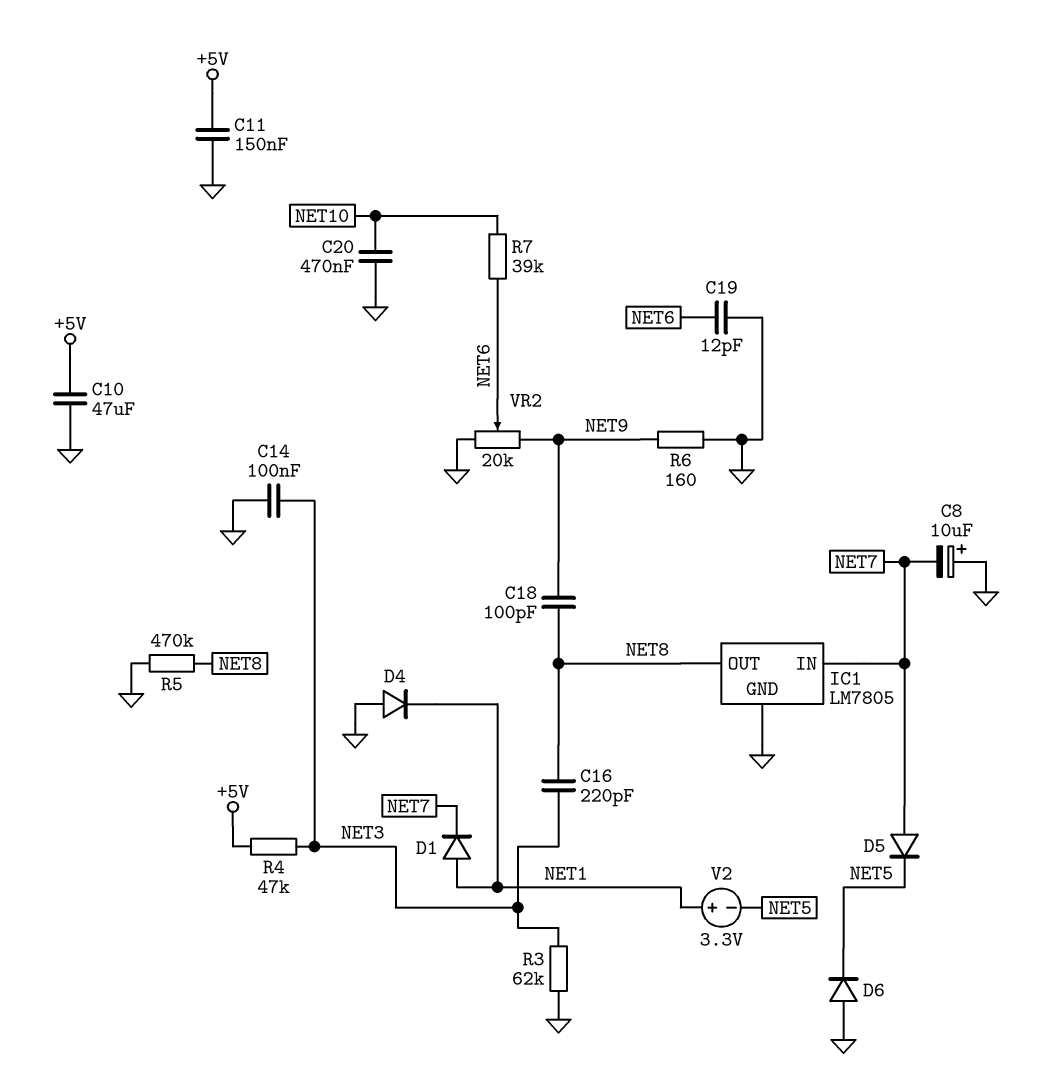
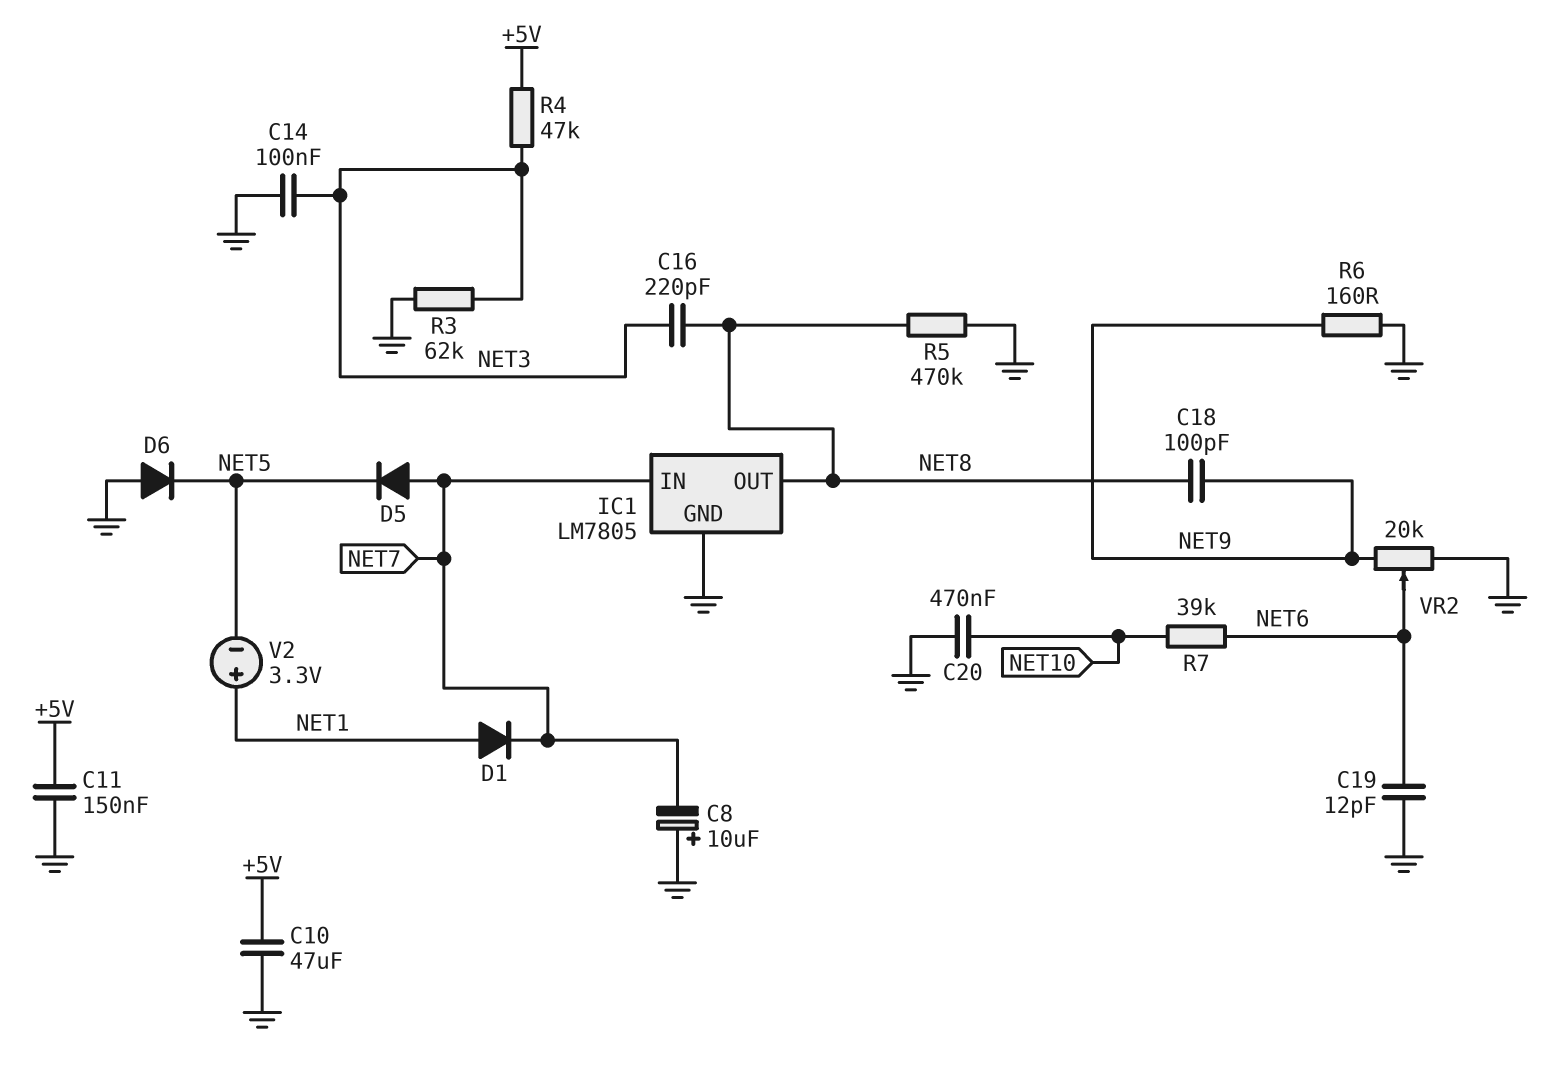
D4: diode (A GND, K NET1) -> none

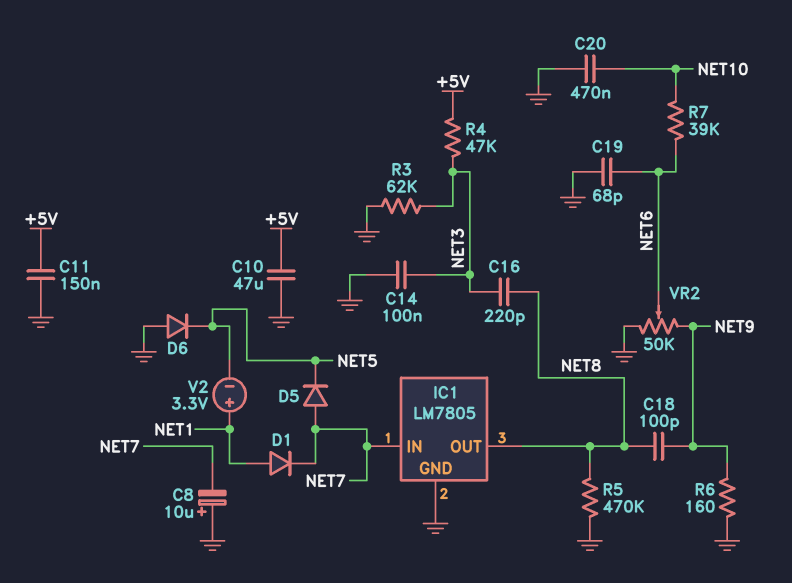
C19: 12pF (GND, NET6) -> 68pF (GND, NET6)
VR2: 20k (GND, NET9, wiper NET6) -> 50k (GND, NET9, wiper NET6)

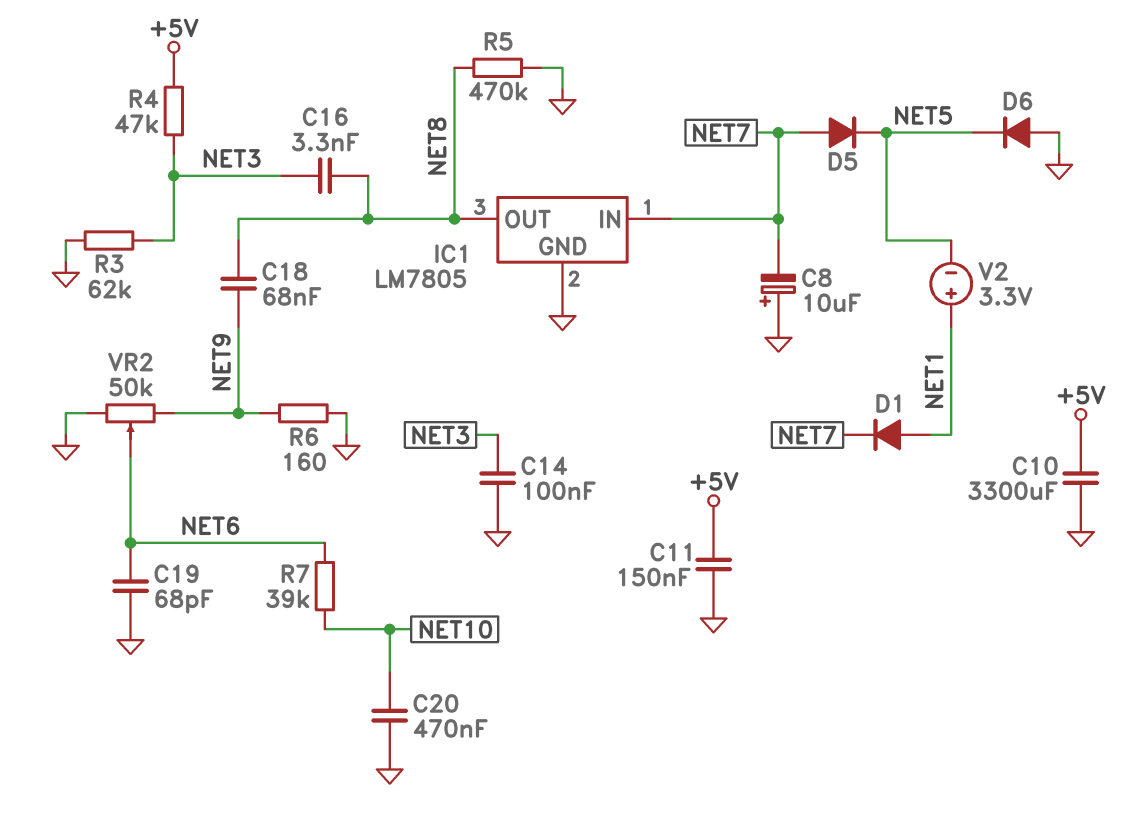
C10: 47uF (+5V, GND) -> 3300uF (+5V, GND)
C16: 220pF (NET3, NET8) -> 3.3nF (NET3, NET8)
C18: 100pF (NET8, NET9) -> 68nF (NET8, NET9)

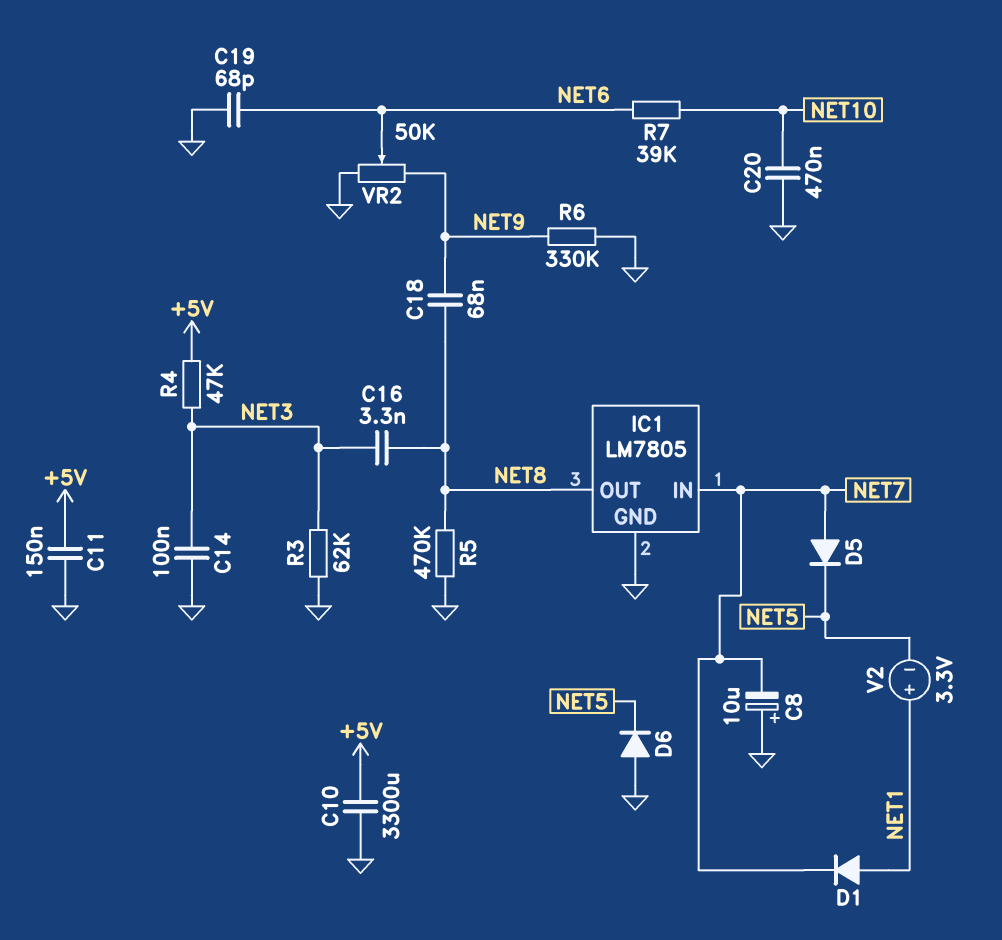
R6: 160 (GND, NET9) -> 330k (GND, NET9)

